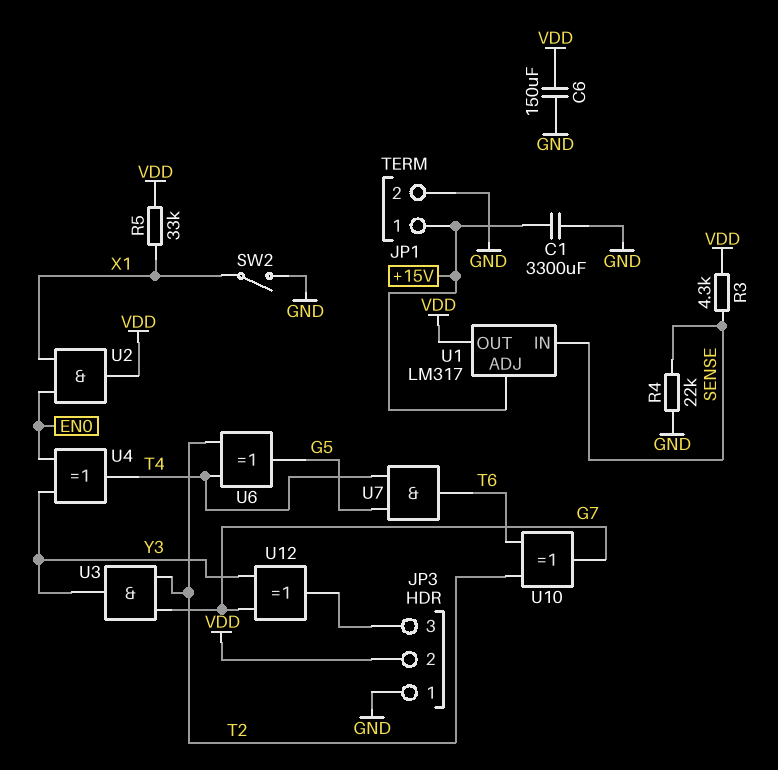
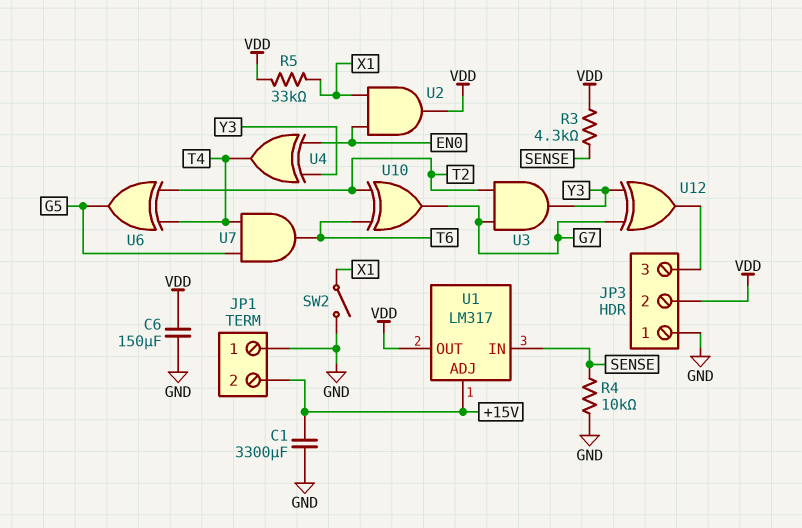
JP1 pin 1: +15V -> GND
JP1 pin 2: GND -> +15V
R4: 22k (GND, SENSE) -> 10k (GND, SENSE)

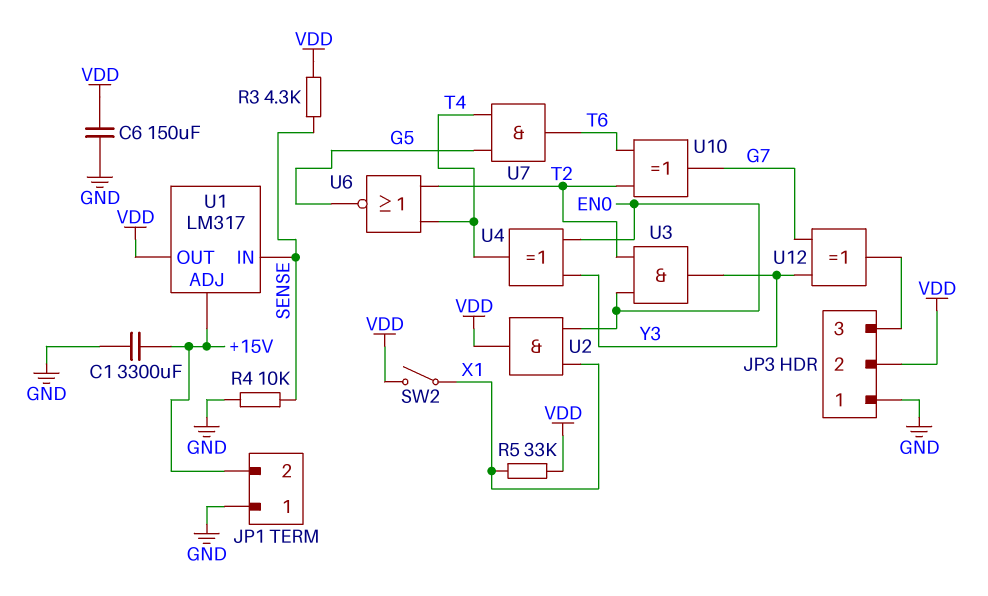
SW2: switch (GND, X1) -> switch (VDD, X1)
U3: AND (in G7, in T2, out Y3) -> AND (in EN0, in T2, out Y3)
U6: XOR (in T2, in T4, out G5) -> NOR (in T2, in T4, out G5)

